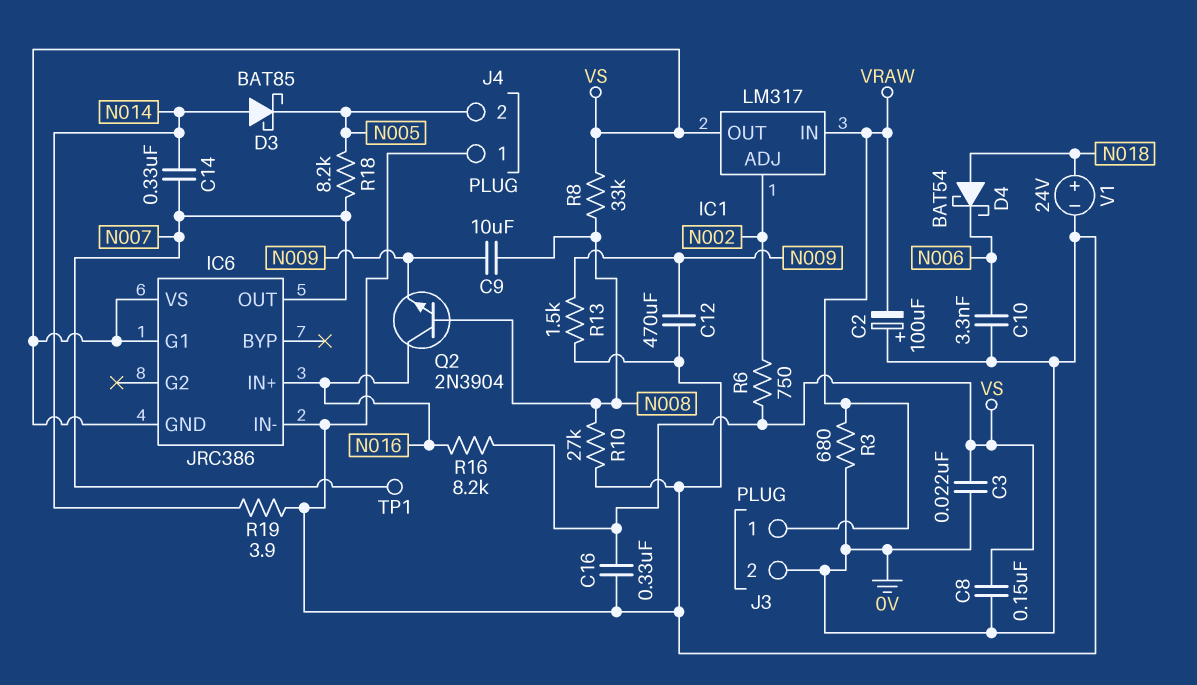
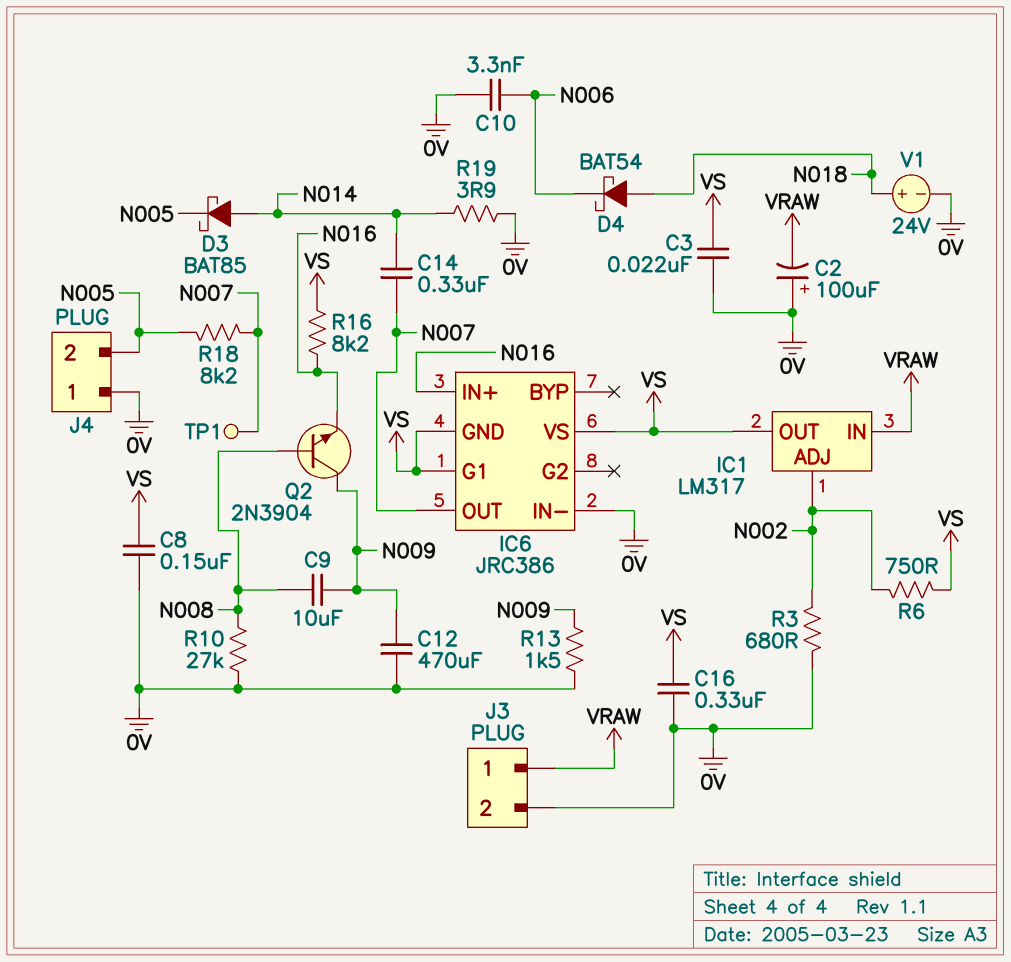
Q2: NPN 2N3904 (B N008, C N016, E N009) -> NPN 2N3904 (B N008, C N009, E N016)
R3: 680 (0V, VRAW) -> 680 (0V, N002)
R8: 33k (N008, VS) -> none

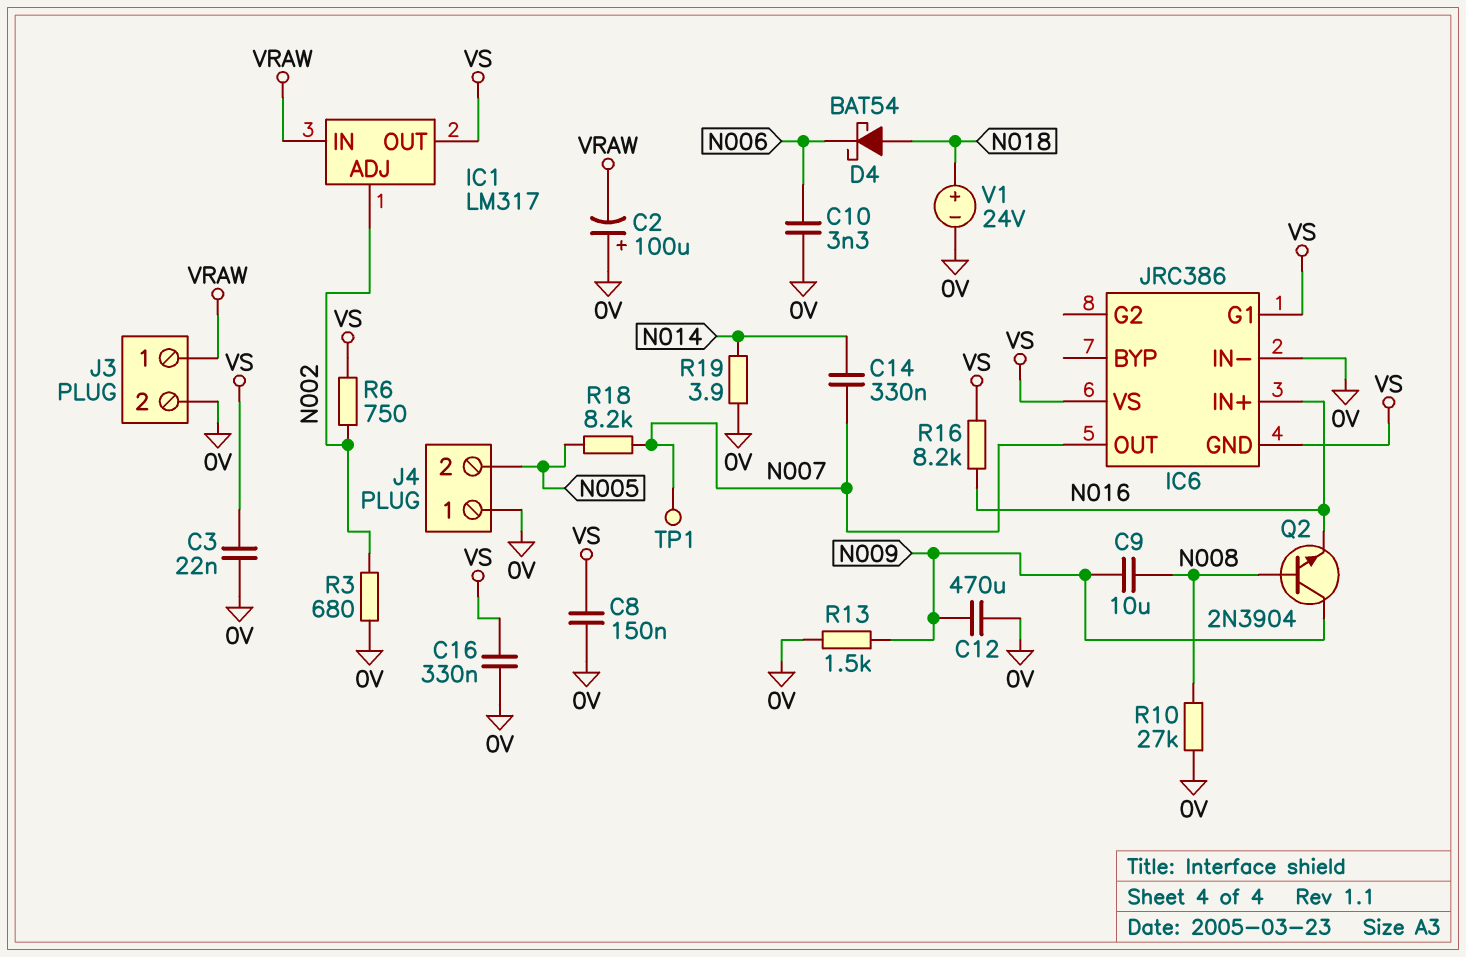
D3: schottky BAT85 (A N014, K N005) -> none

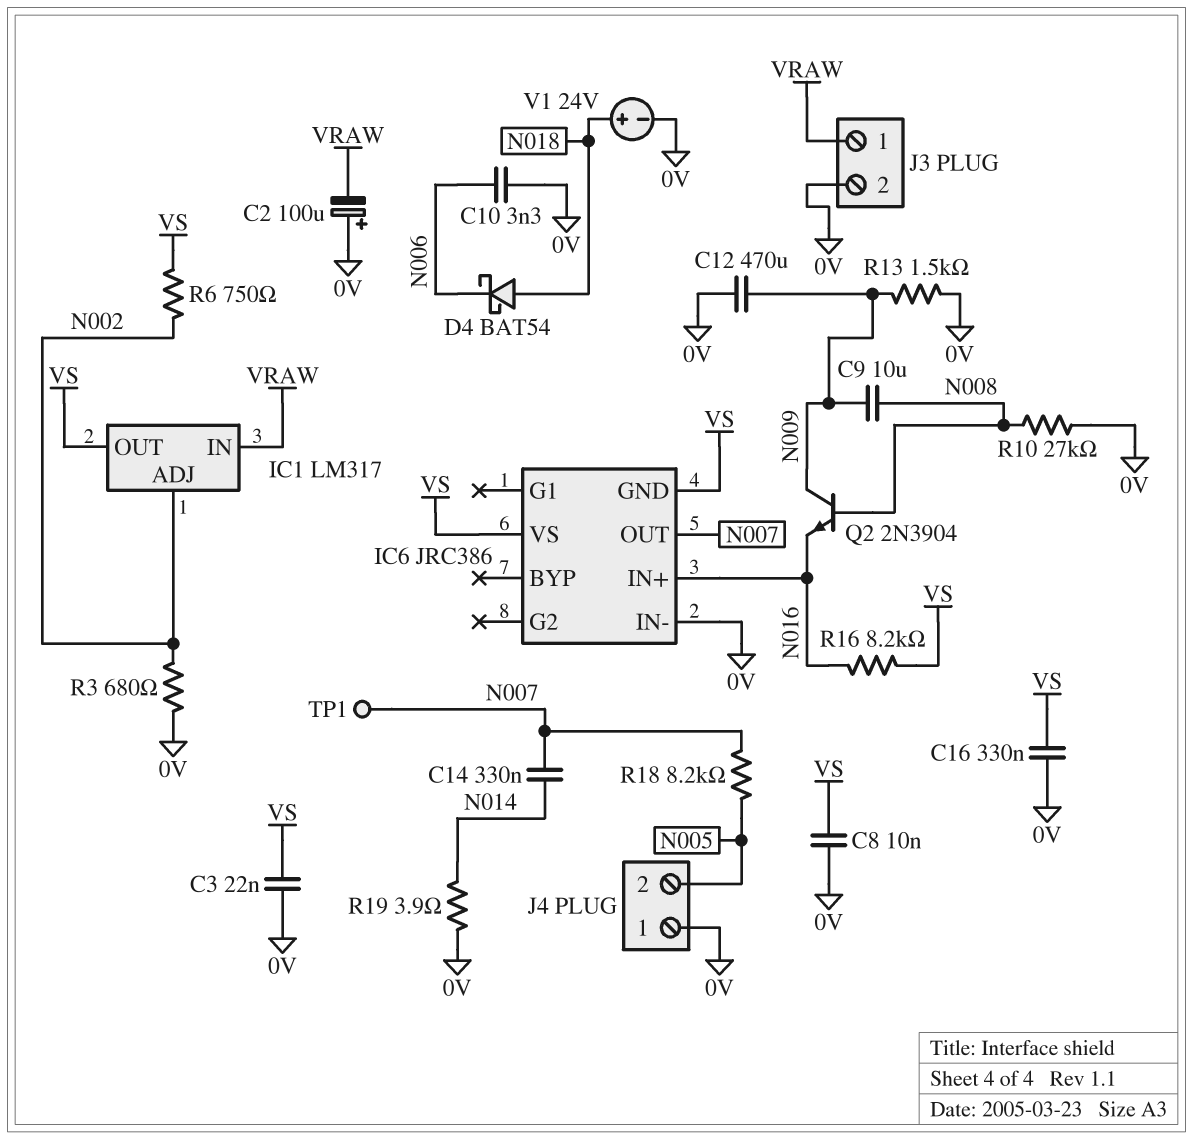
C8: 150nF (0V, VS) -> 10nF (0V, VS)
IC6 pin G1: VS -> none

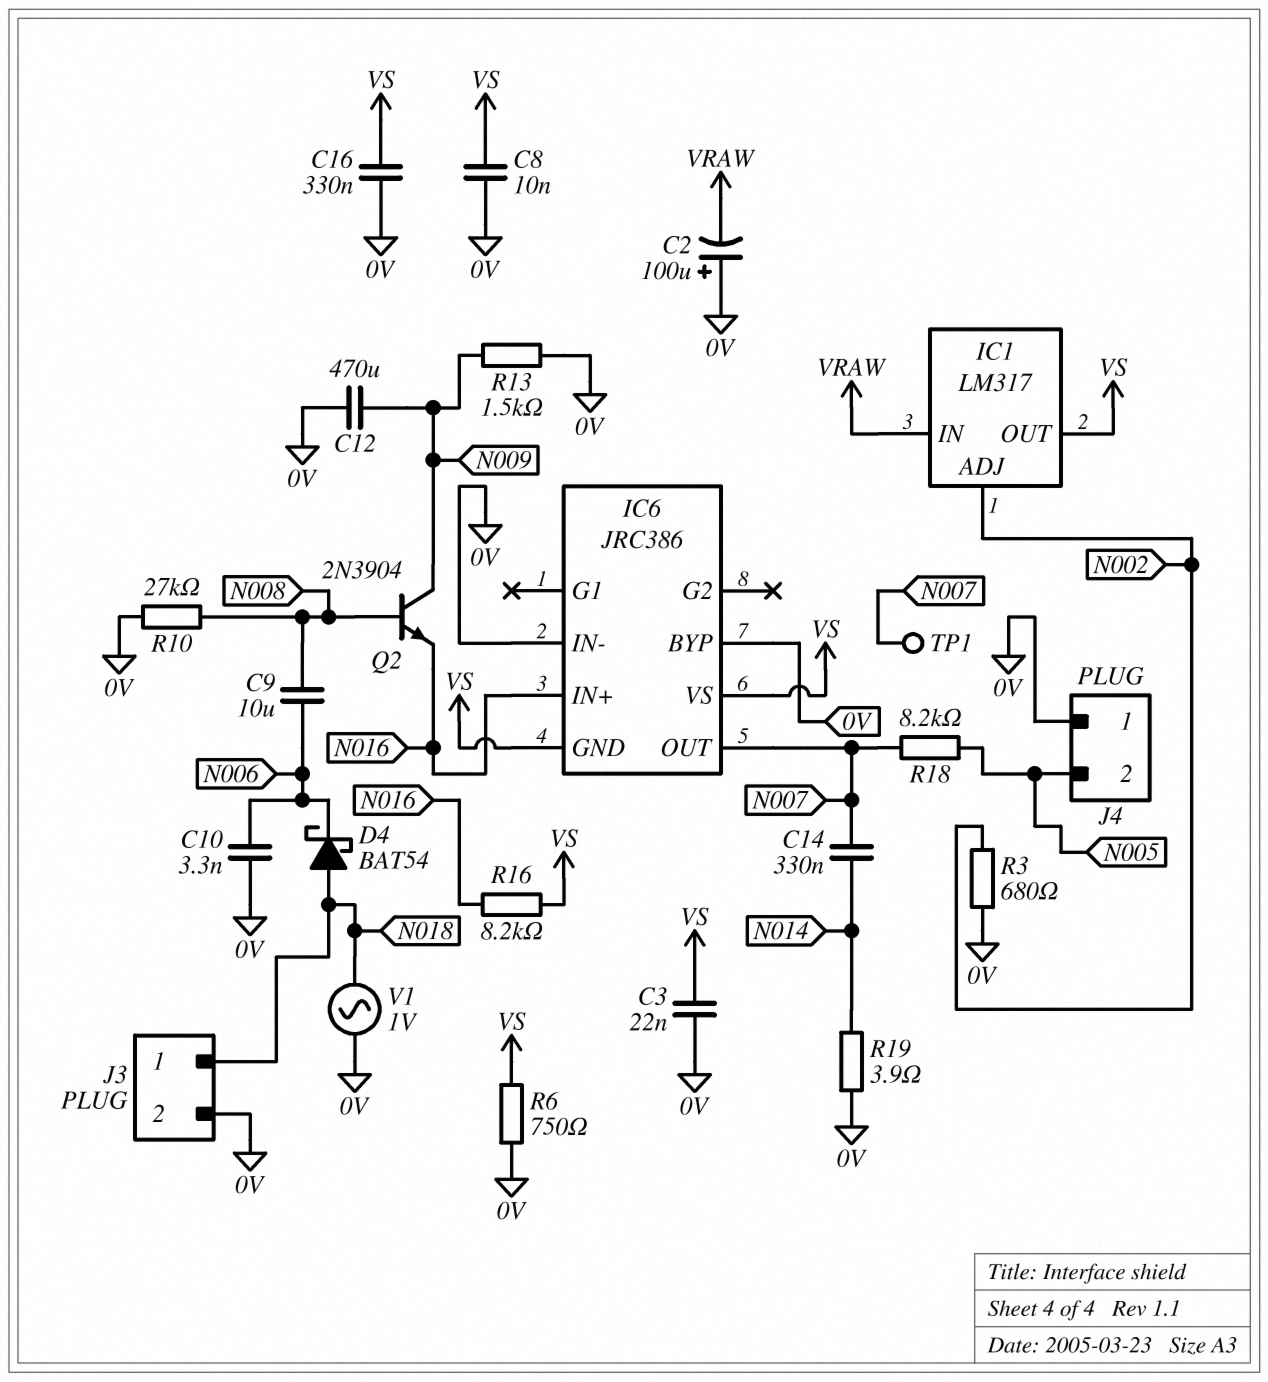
C9: 10uF (N008, N009) -> 10uF (N006, N008)
IC6 pin BYP: none -> 0V
J3 pin 1: VRAW -> N018
R6: 750 (N002, VS) -> 750 (0V, VS)
V1: 24V (plus N018, minus 0V) -> AC 1V (0V, N018)

